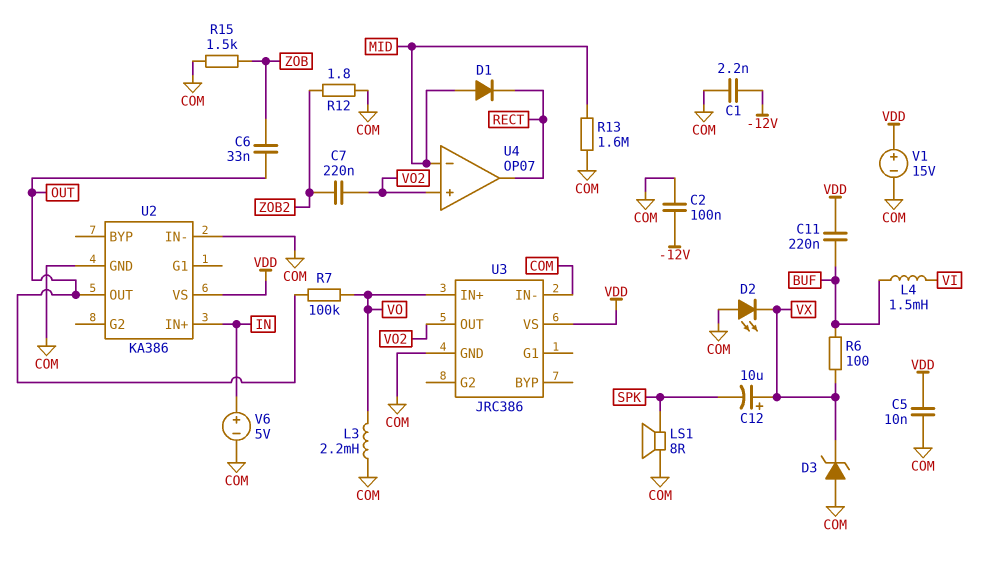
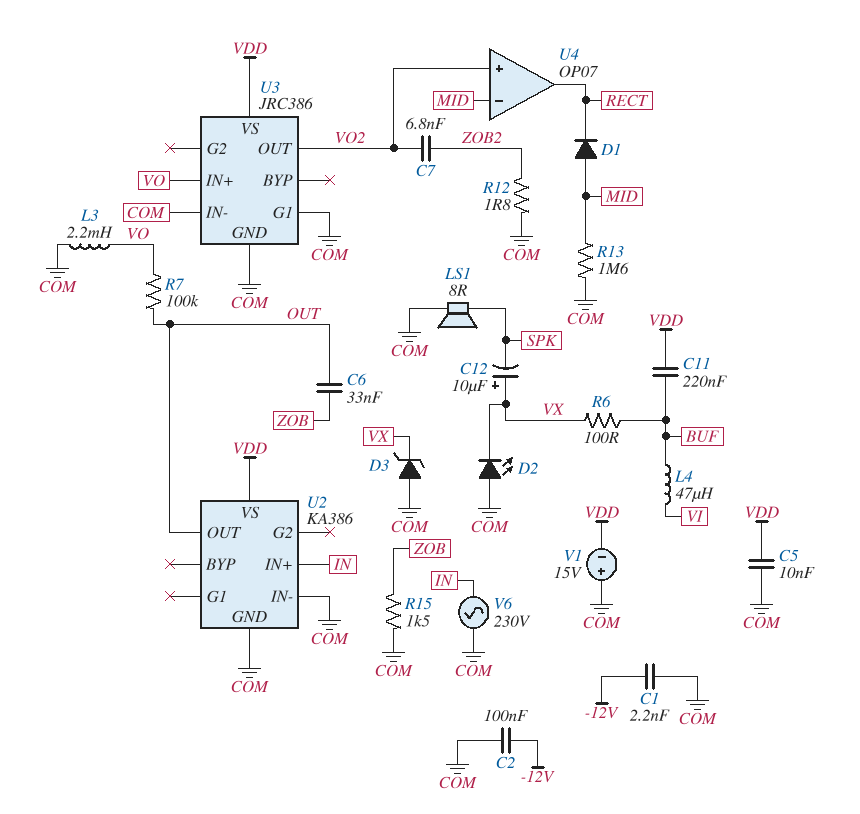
C7: 220nF (VO2, ZOB2) -> 6.8nF (VO2, ZOB2)
L4: 1.5mH (BUF, VI) -> 47uH (BUF, VI)
U3 pin G1: none -> COM
V1: 15V (plus VDD, minus COM) -> 15V (plus COM, minus VDD)
V6: 5V (plus IN, minus COM) -> AC 230V (COM, IN)

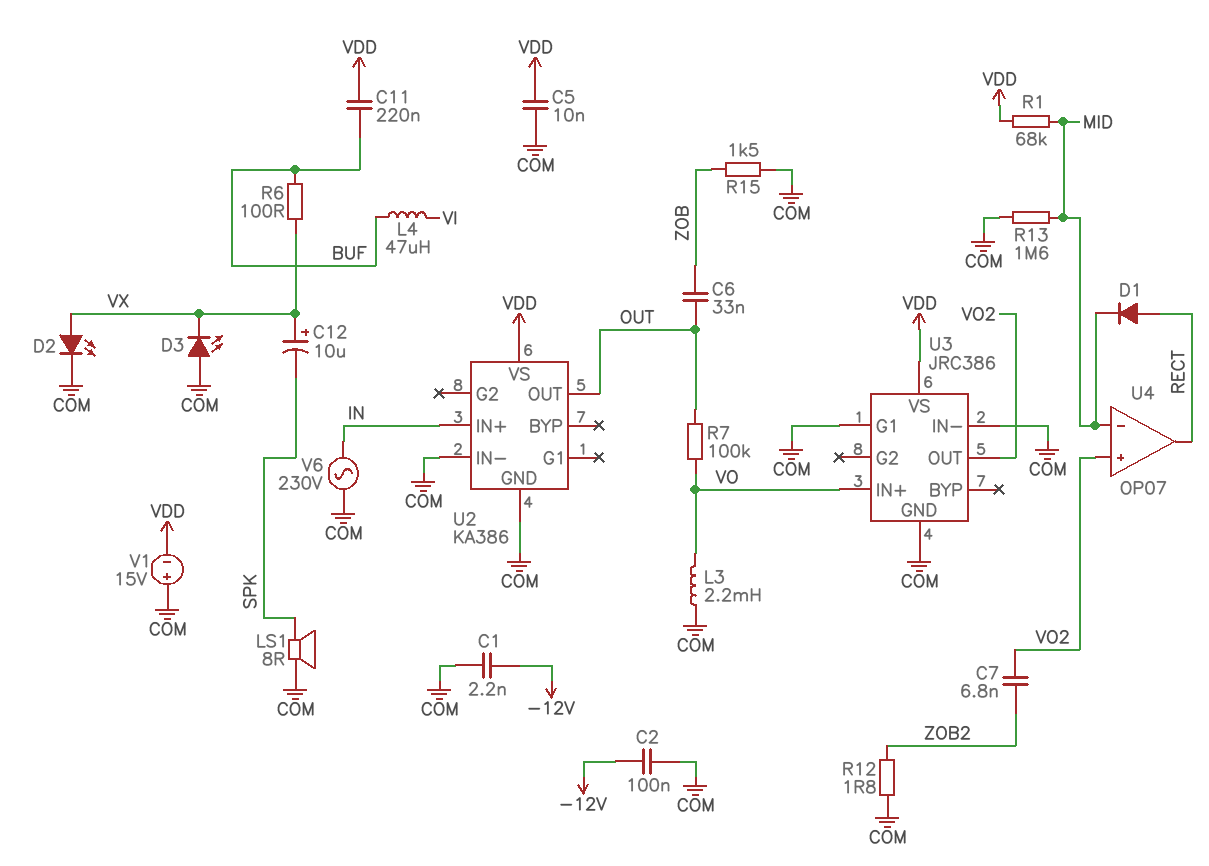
D1: diode (A MID, K RECT) -> diode (A RECT, K MID)
D2: LED (A COM, K VX) -> LED (A VX, K COM)
D3: zener (A COM, K VX) -> LED (A COM, K VX)
R1: none -> 68k (MID, VDD)

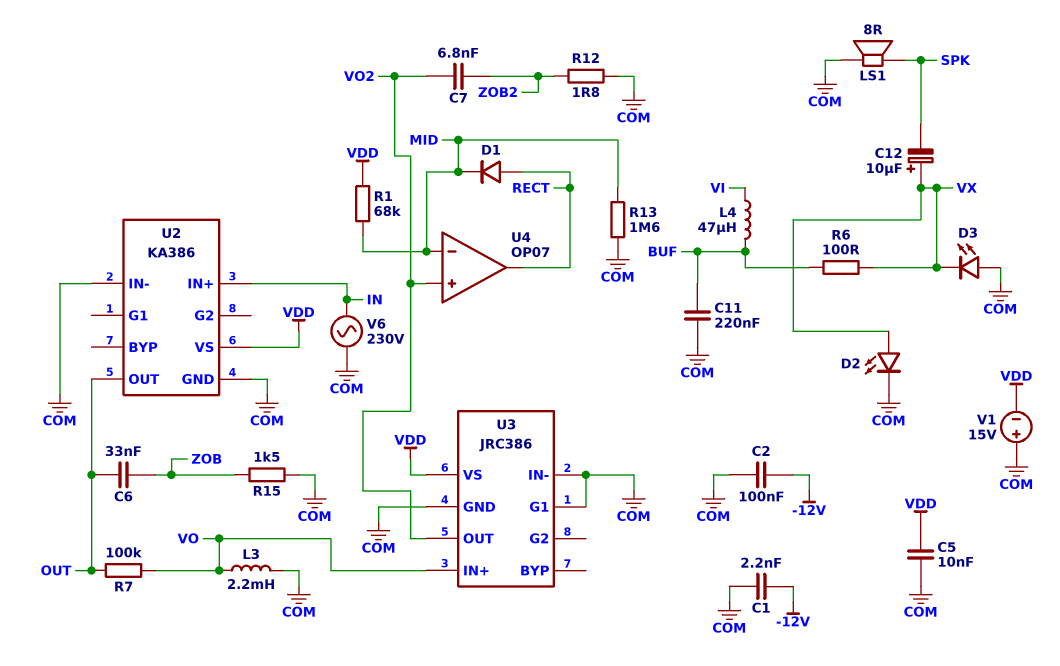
C11: 220nF (BUF, VDD) -> 220nF (BUF, COM)

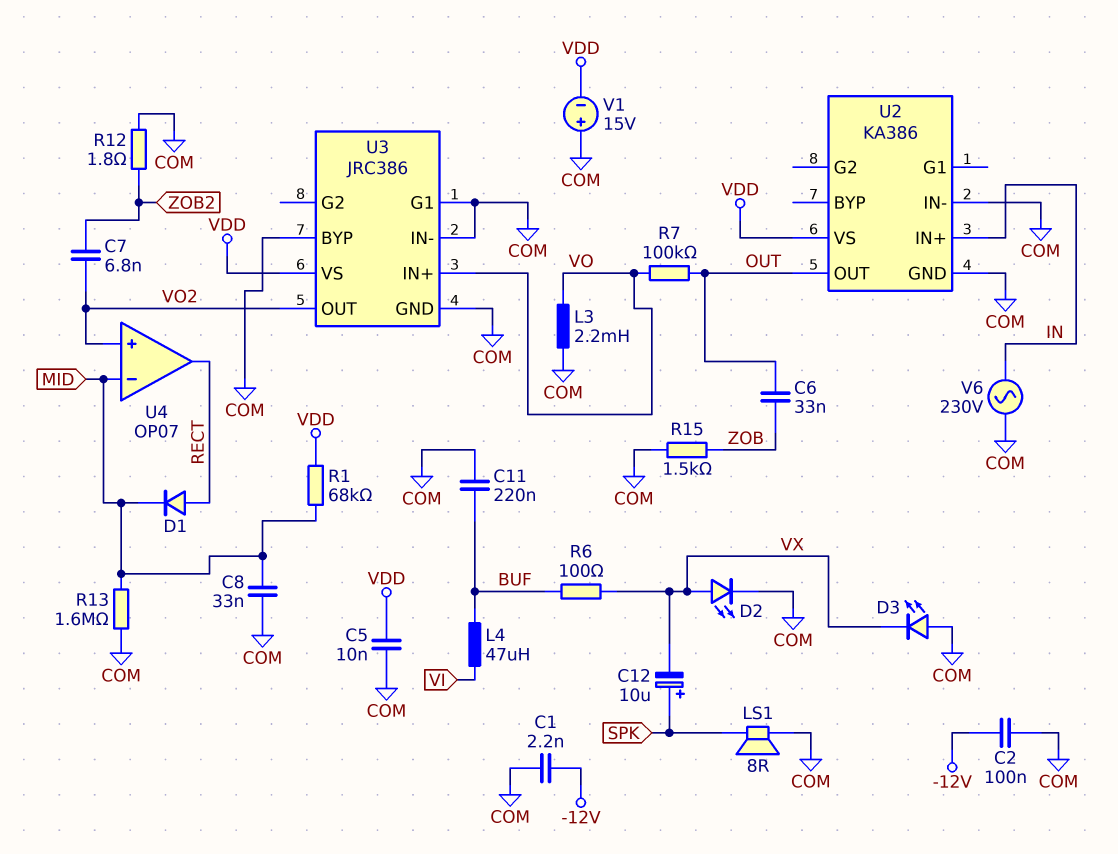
C8: none -> 33nF (COM, MID)
C12: 10uF (plus VX, minus SPK) -> 10uF (plus SPK, minus VX)
U3 pin BYP: none -> COM

